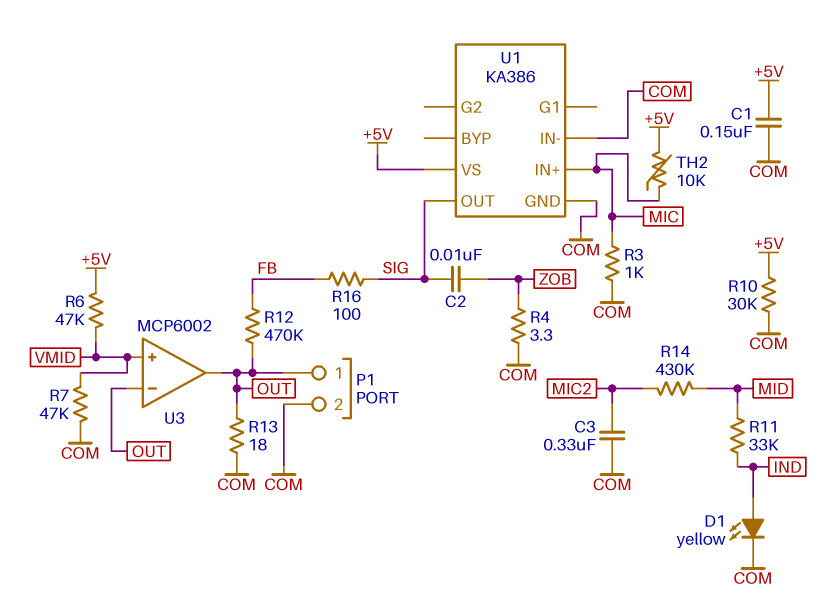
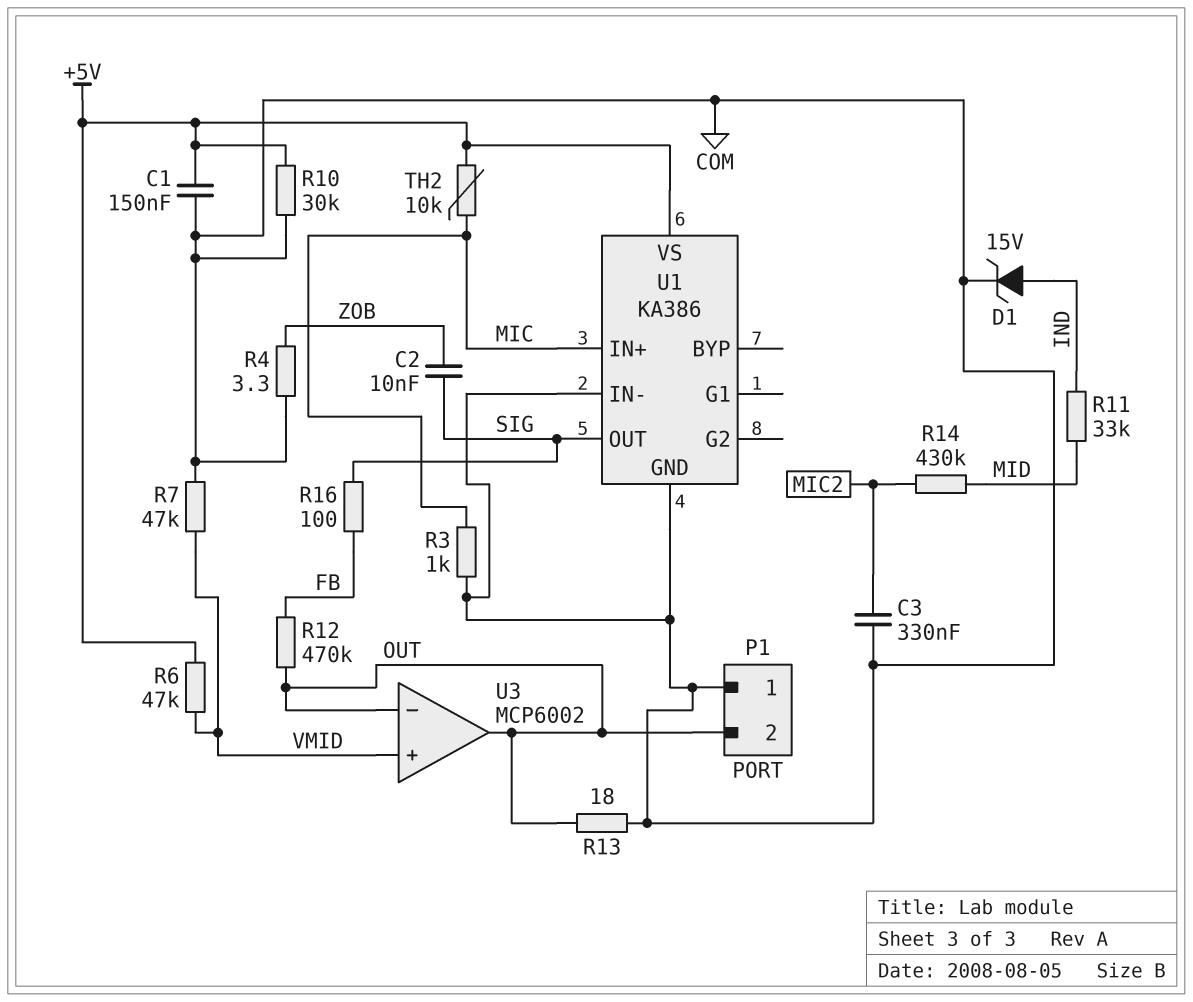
D1: LED yellow (A IND, K COM) -> zener 15V (A IND, K COM)
P1 pin 1: OUT -> COM
P1 pin 2: COM -> OUT

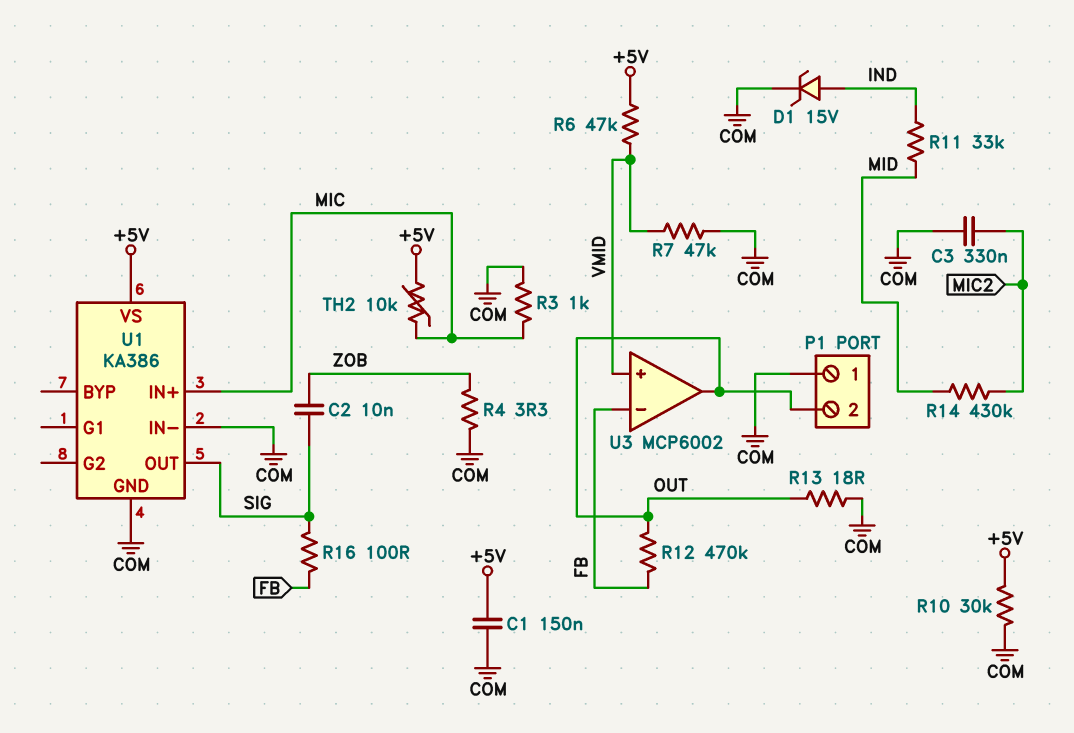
U3 pin in-: OUT -> FB

